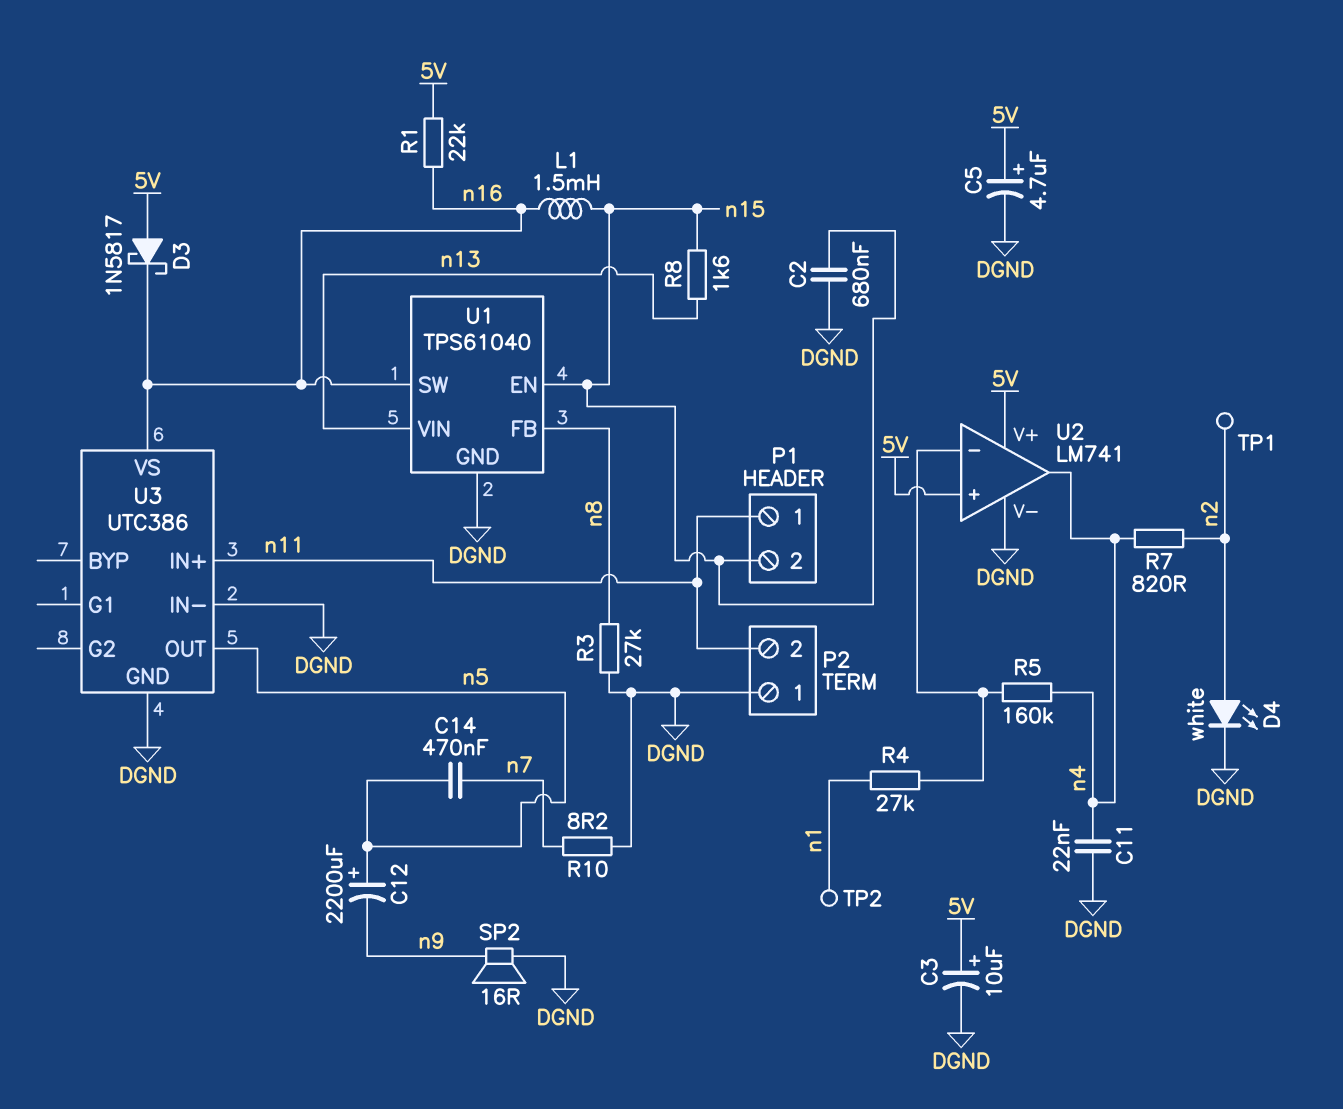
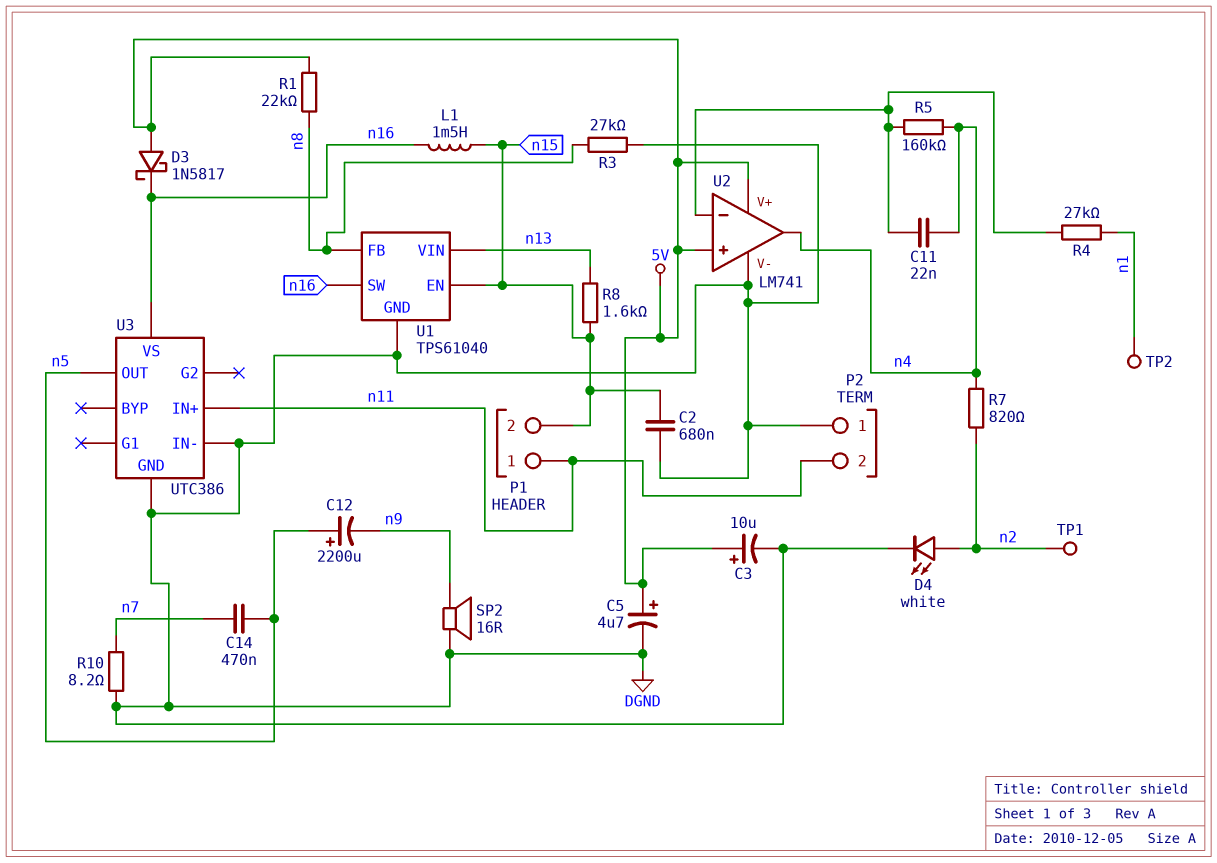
C11: 22nF (DGND, n4) -> 22nF (U2/in-, n4)
R1: 22k (5V, n16) -> 22k (5V, n8)

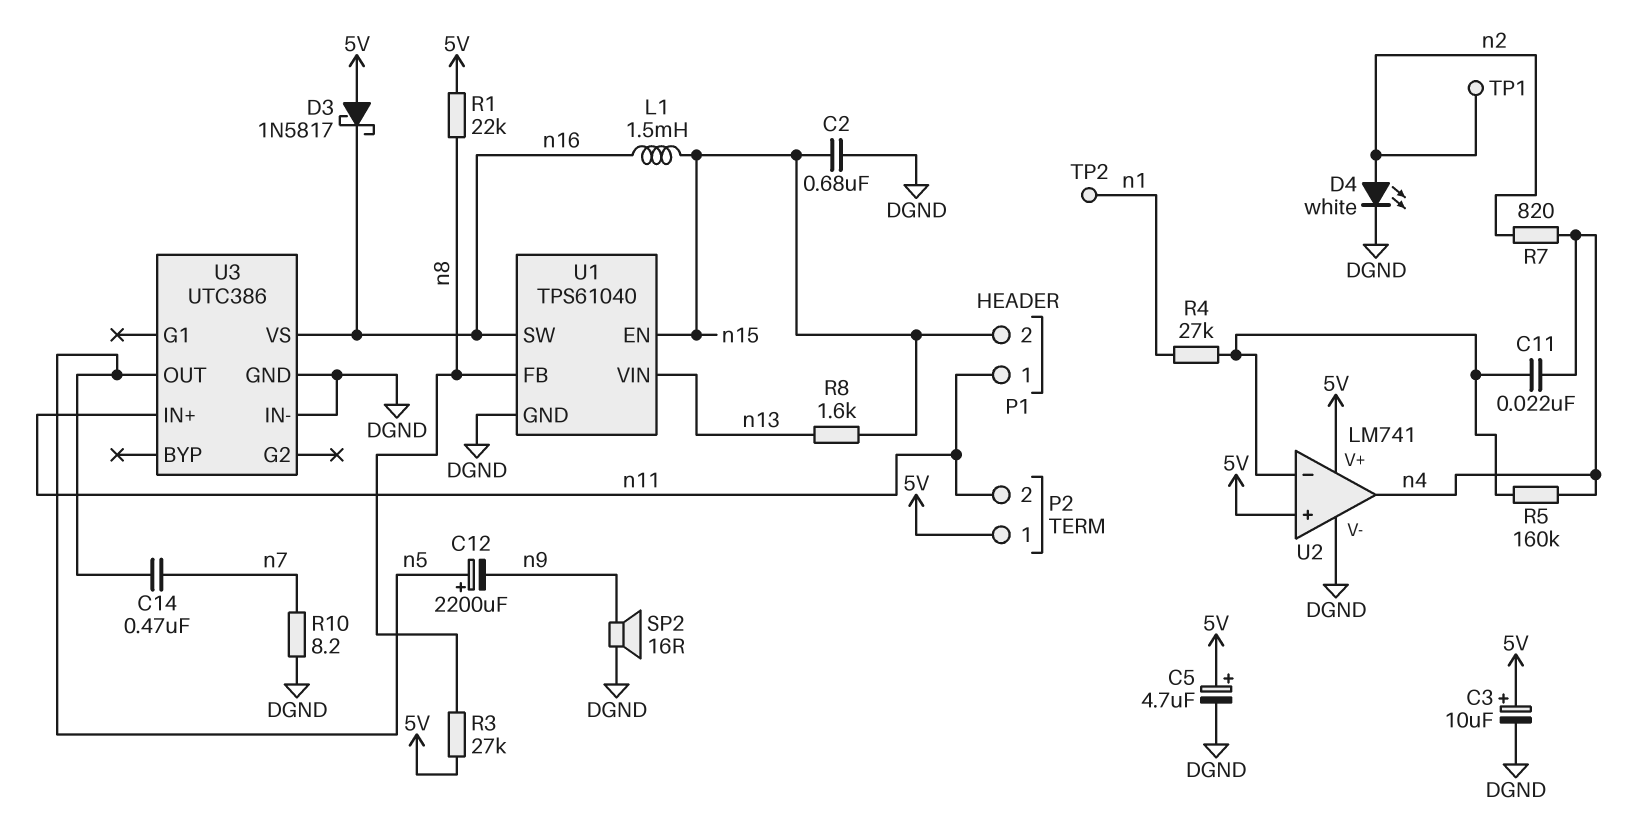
P2 pin 1: DGND -> 5V
R3: 27k (DGND, n8) -> 27k (5V, n8)

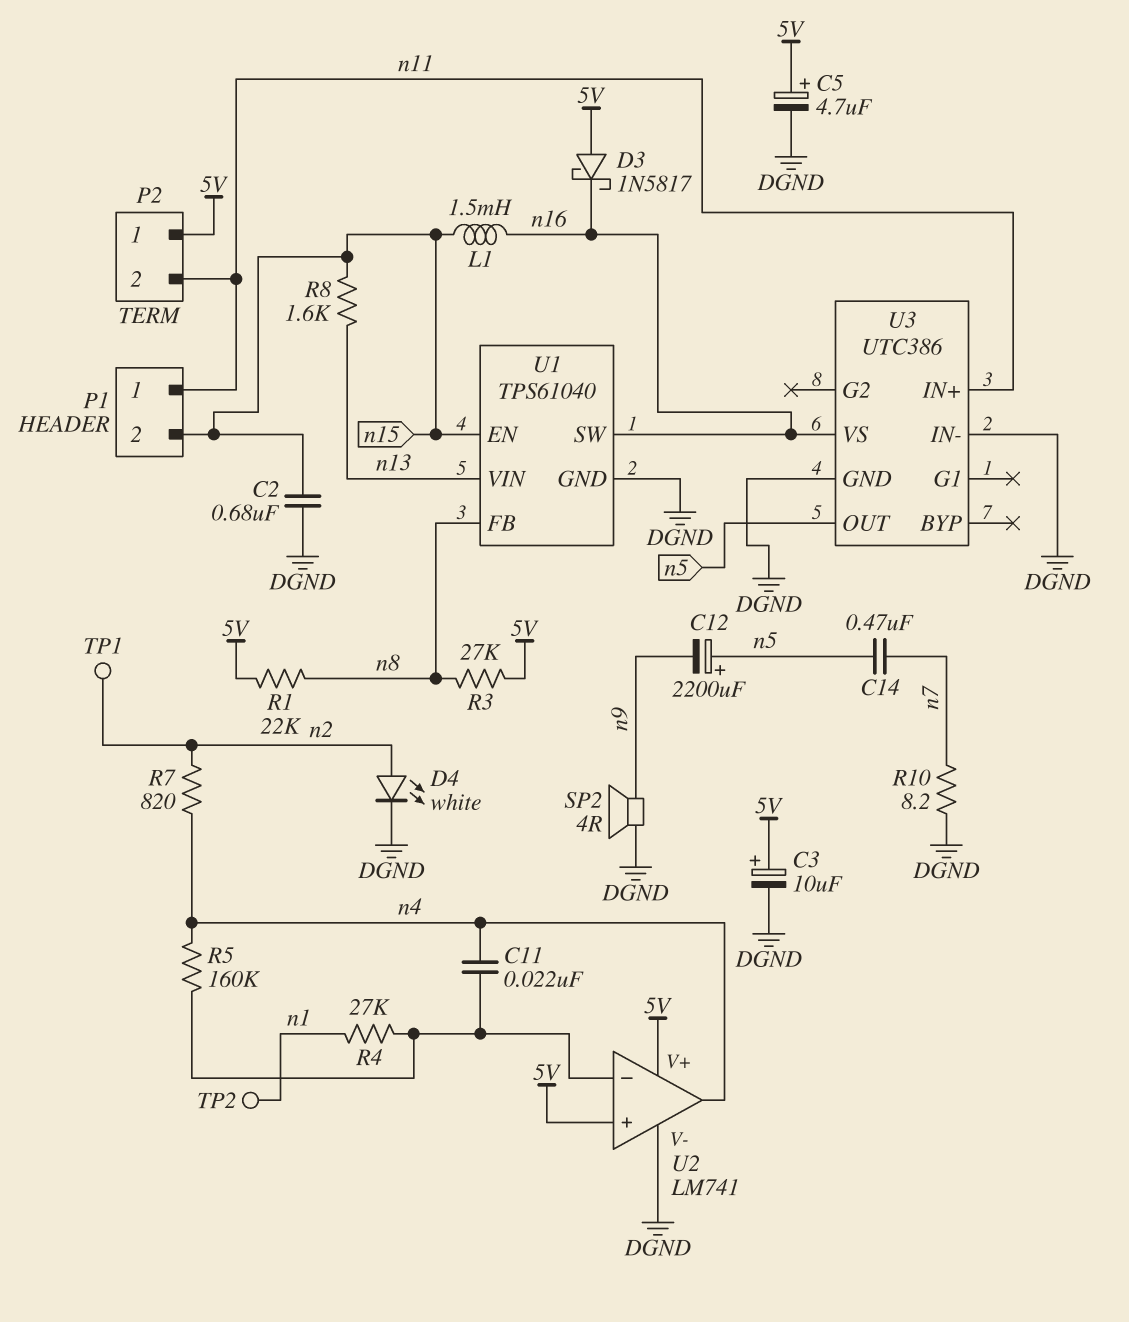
SP2: speaker 16R (DGND, n9) -> speaker 4R (DGND, n9)

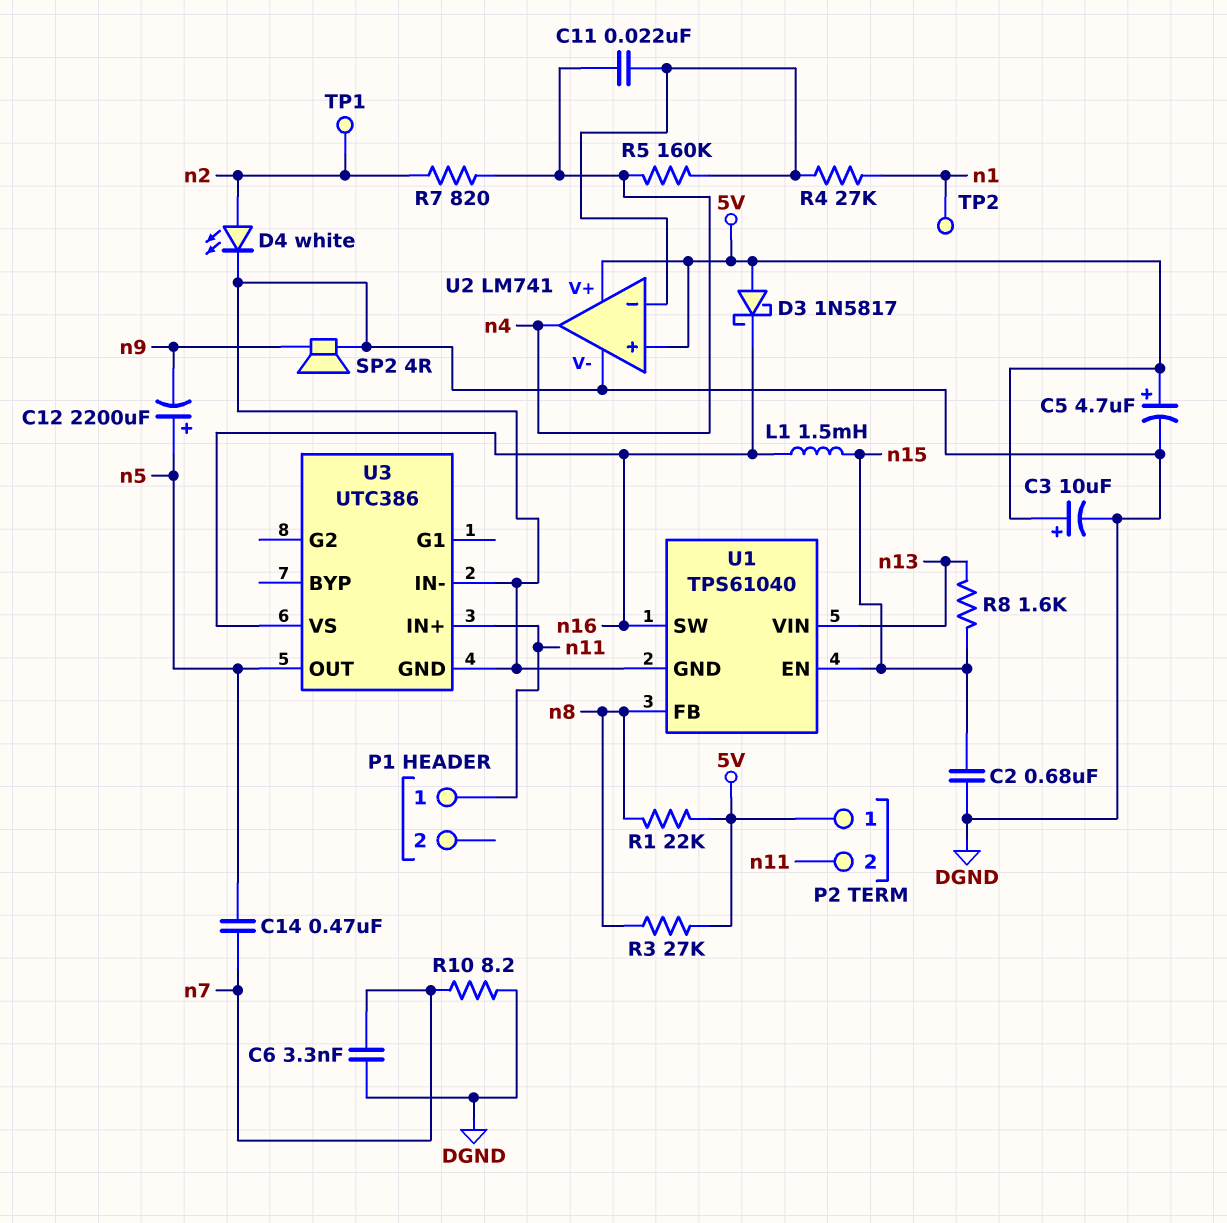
C6: none -> 3.3nF (DGND, n7)
P1 pin 2: n15 -> none

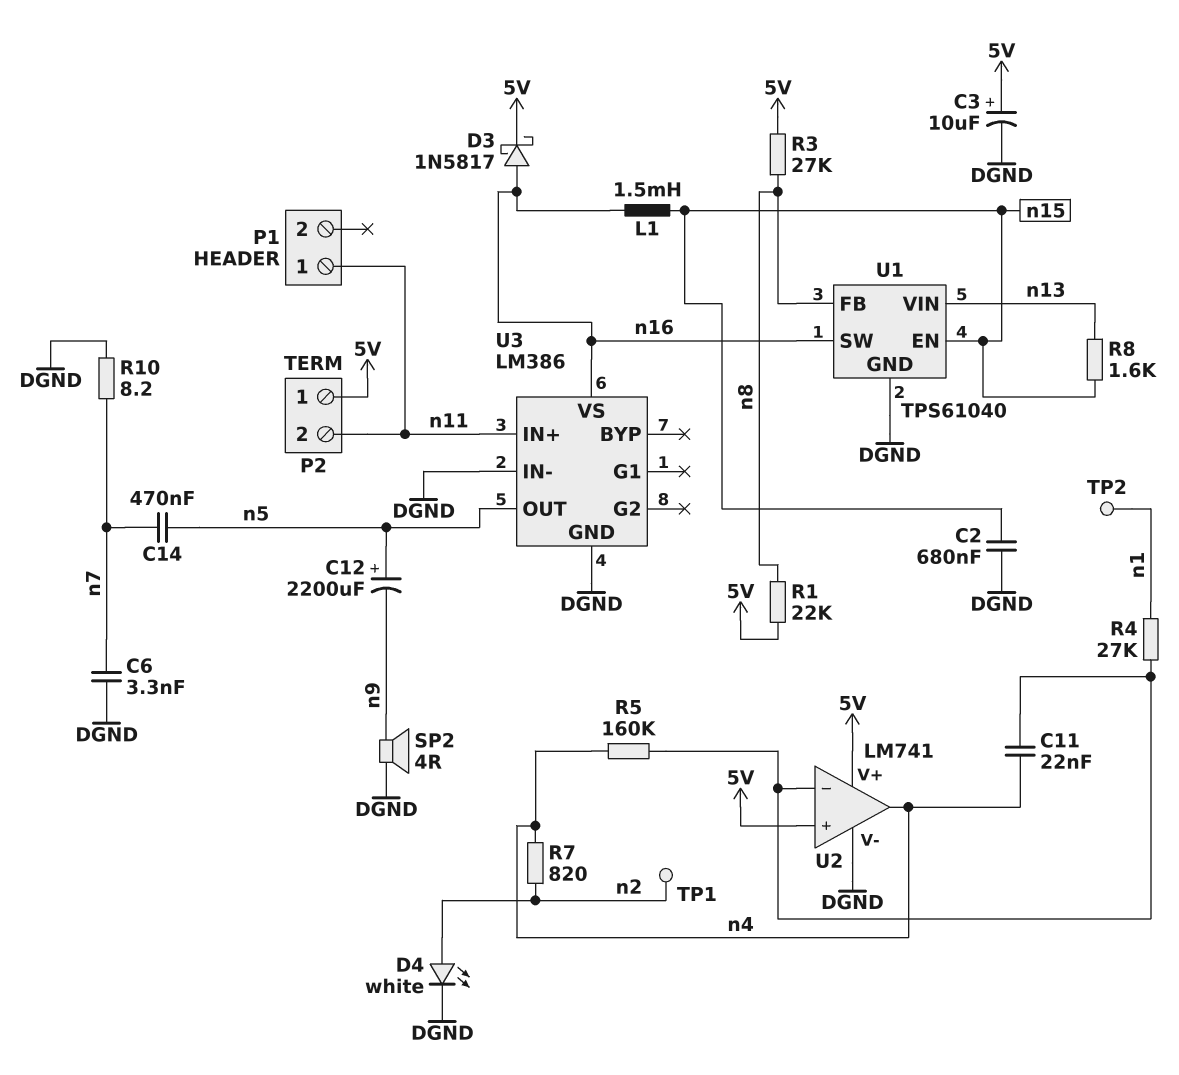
C5: 4.7uF (plus 5V, minus DGND) -> none
D3: schottky 1N5817 (A 5V, K n16) -> schottky 1N5817 (A n16, K 5V)
U3: UTC386 -> LM386

